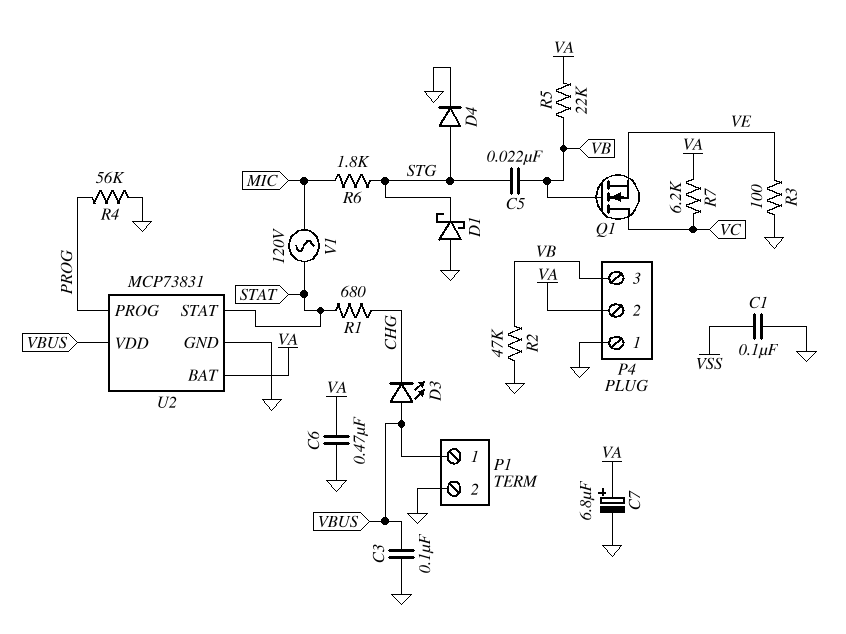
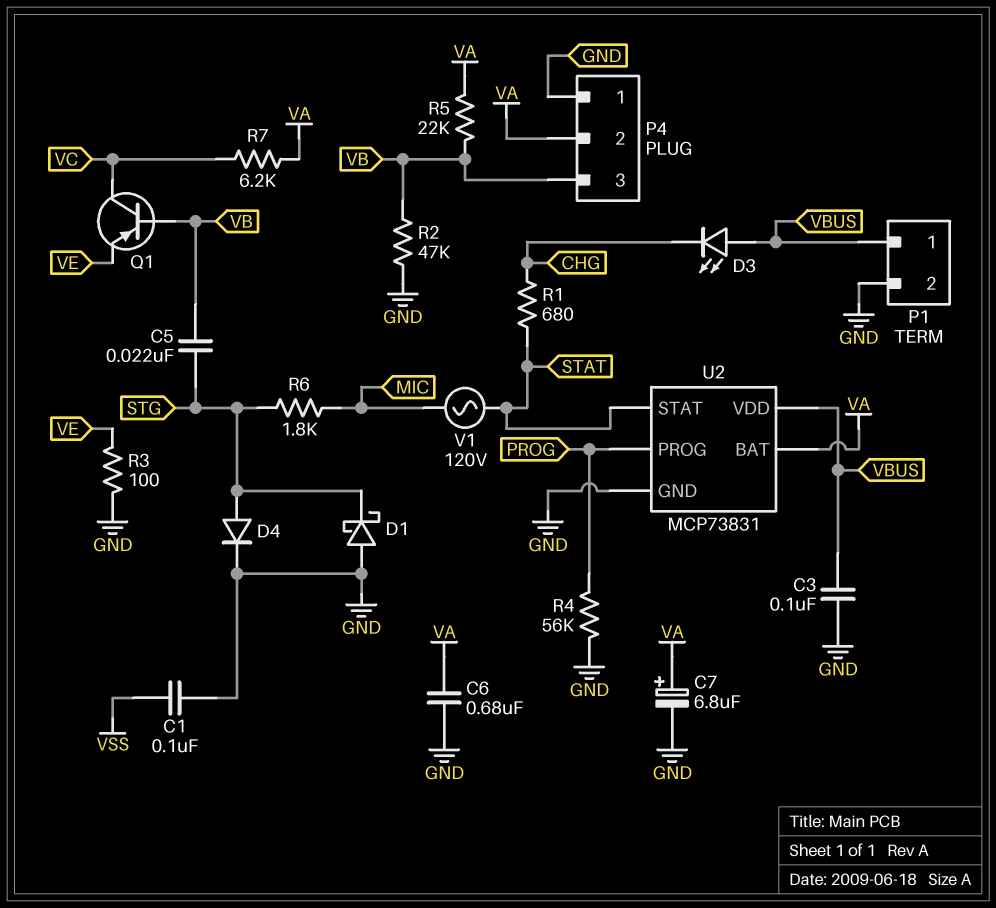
C6: 470nF (GND, VA) -> 680nF (GND, VA)
Q1: NMOS (G VB, D VC, S VE) -> PNP (B VB, C VC, E VE)

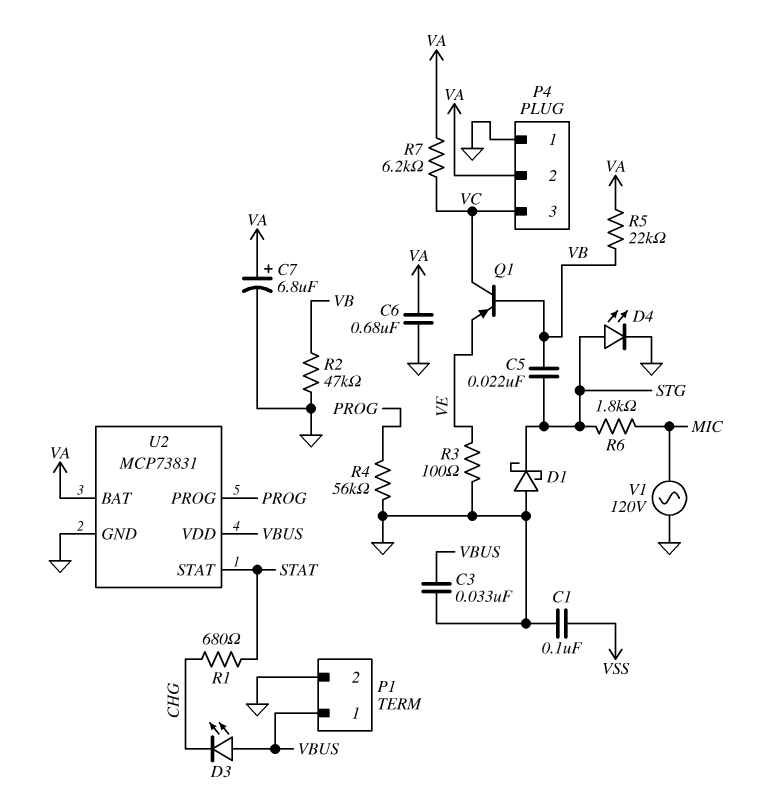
C3: 100nF (GND, VBUS) -> 33nF (GND, VBUS)
D4: diode (A STG, K GND) -> LED (A STG, K GND)
P4 pin 3: VB -> VC
V1: AC 120V (MIC, STAT) -> AC 120V (GND, MIC)

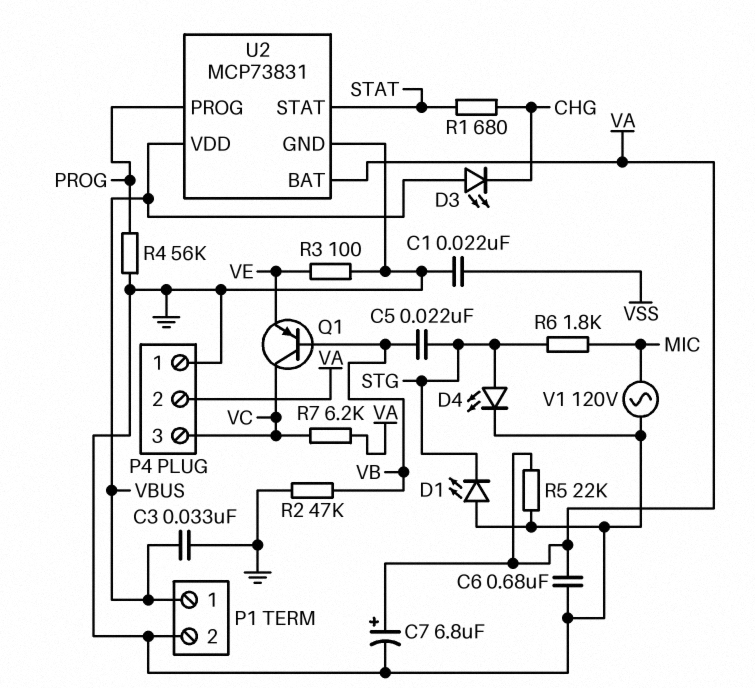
C1: 100nF (GND, VSS) -> 22nF (GND, VSS)
D1: schottky (A GND, K STG) -> LED (A GND, K STG)
R5: 22k (VA, VB) -> 22k (GND, VA)

